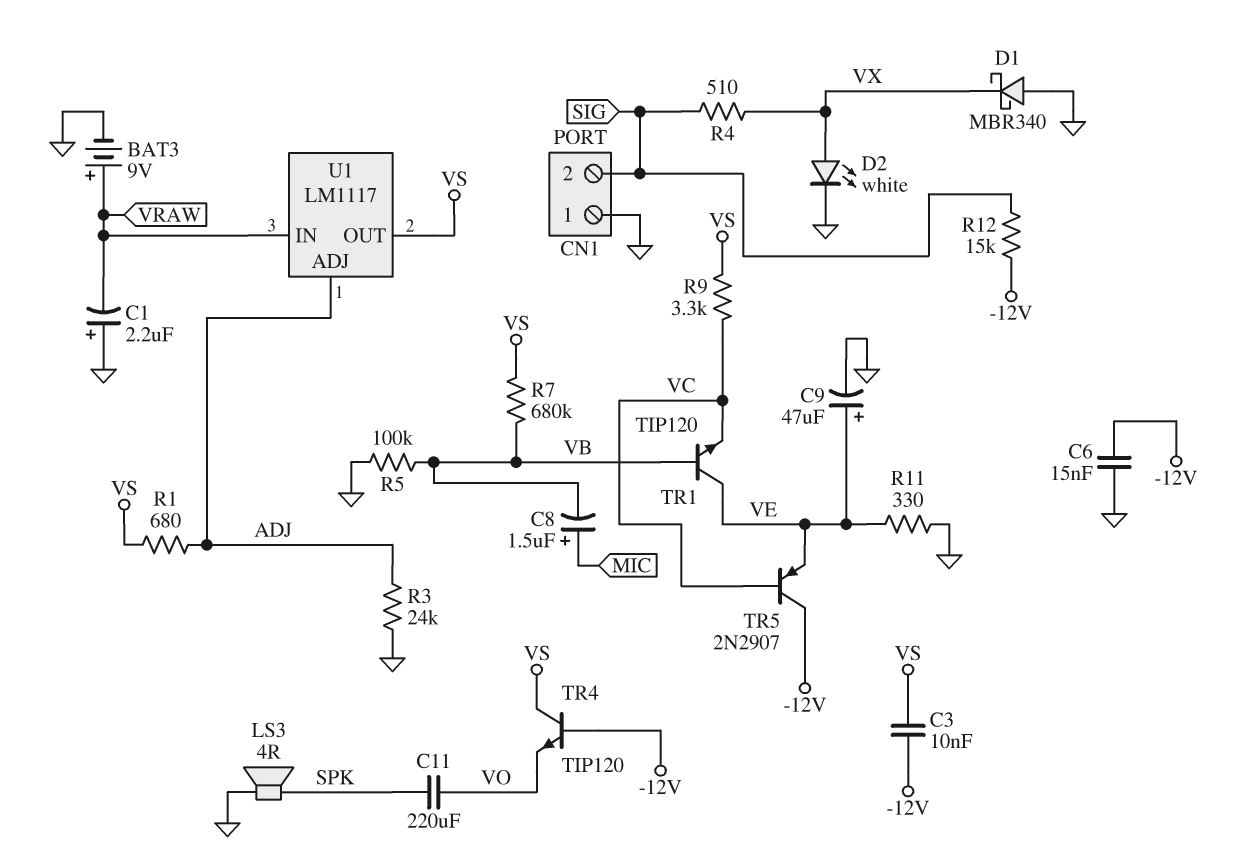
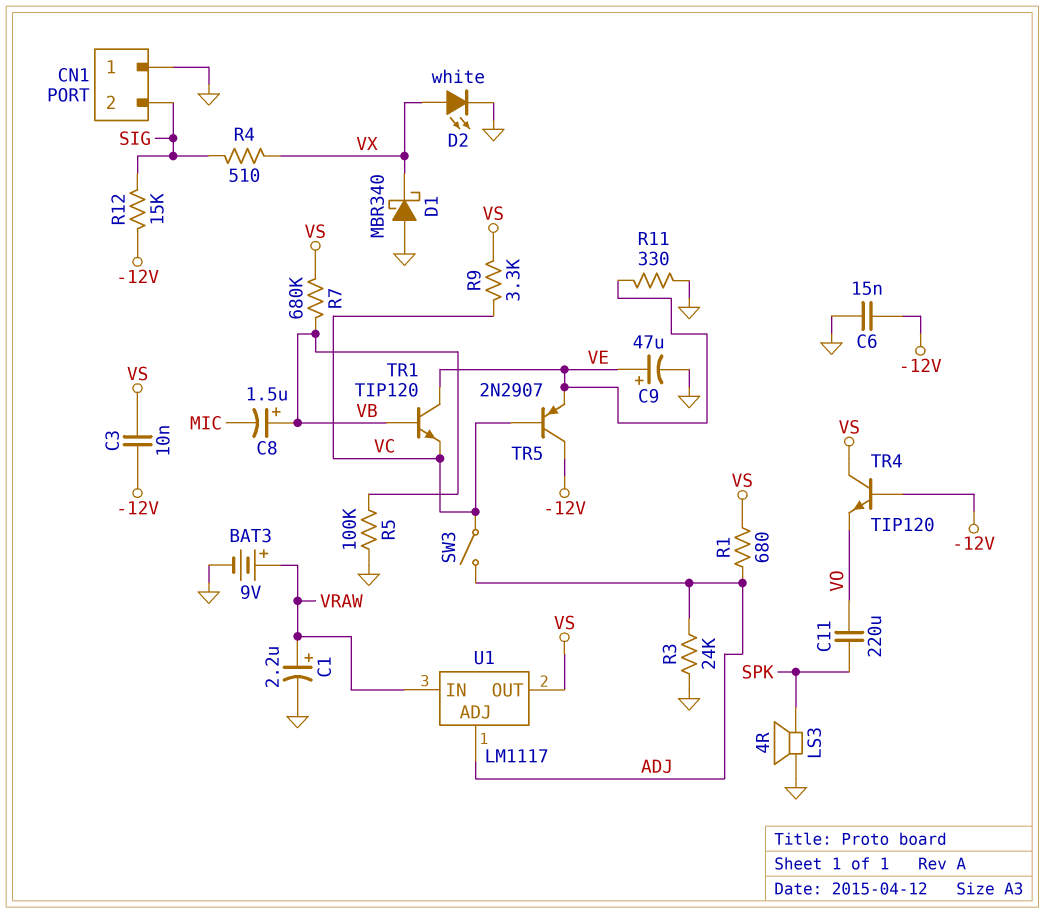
C1: 2.2uF (plus GND, minus VRAW) -> 2.2uF (plus VRAW, minus GND)
C8: 1.5uF (plus MIC, minus VB) -> 1.5uF (plus VB, minus MIC)
SW3: none -> switch (ADJ, VC)

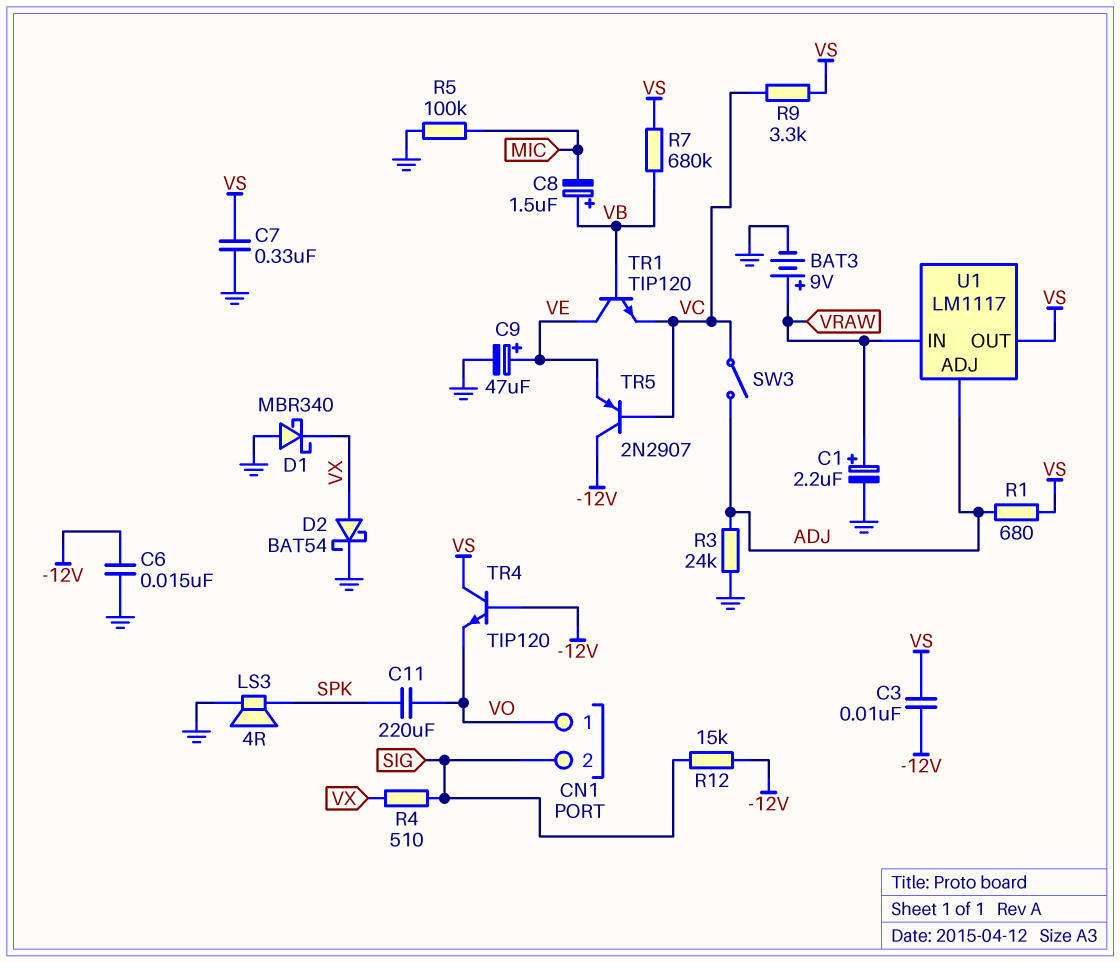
C7: none -> 330nF (GND, VS)
CN1 pin 1: GND -> VO
D2: LED white (A VX, K GND) -> schottky BAT54 (A VX, K GND)
R5: 100k (GND, VB) -> 100k (GND, MIC)
R11: 330 (GND, VE) -> none

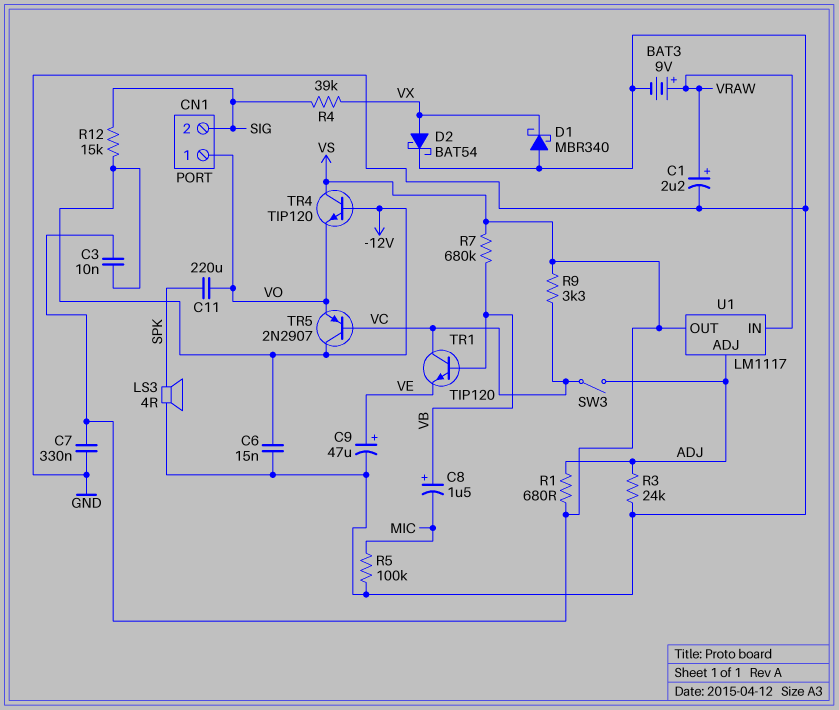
R4: 510 (SIG, VX) -> 39k (SIG, VX)
TR1: NPN TIP120 (B VB, C VE, E VC) -> NPN TIP120 (B VB, C VC, E VE)
TR5: PNP 2N2907 (B VC, C -12V, E VE) -> PNP 2N2907 (B VC, C -12V, E VO)

